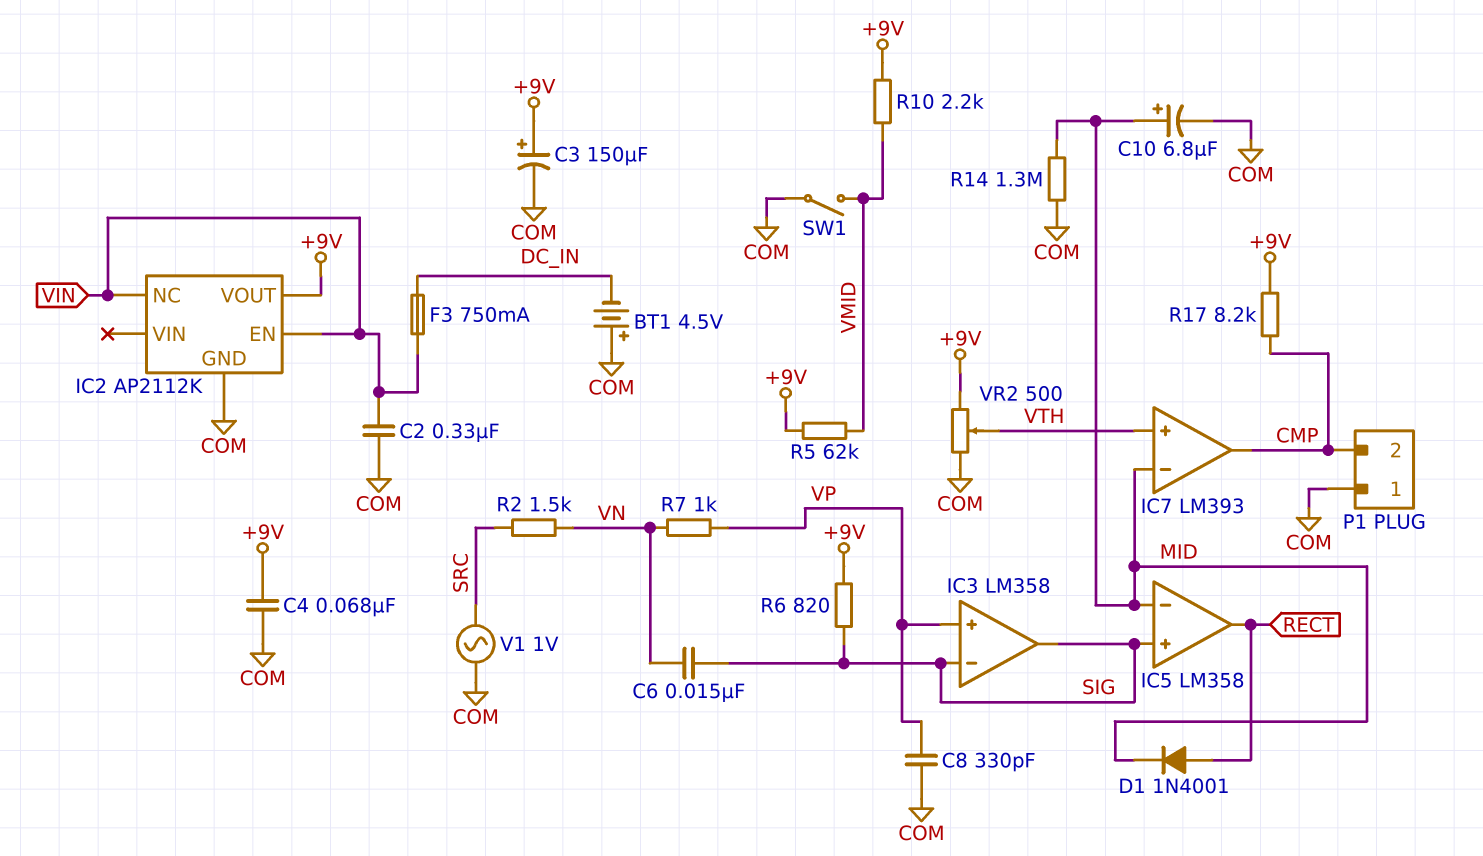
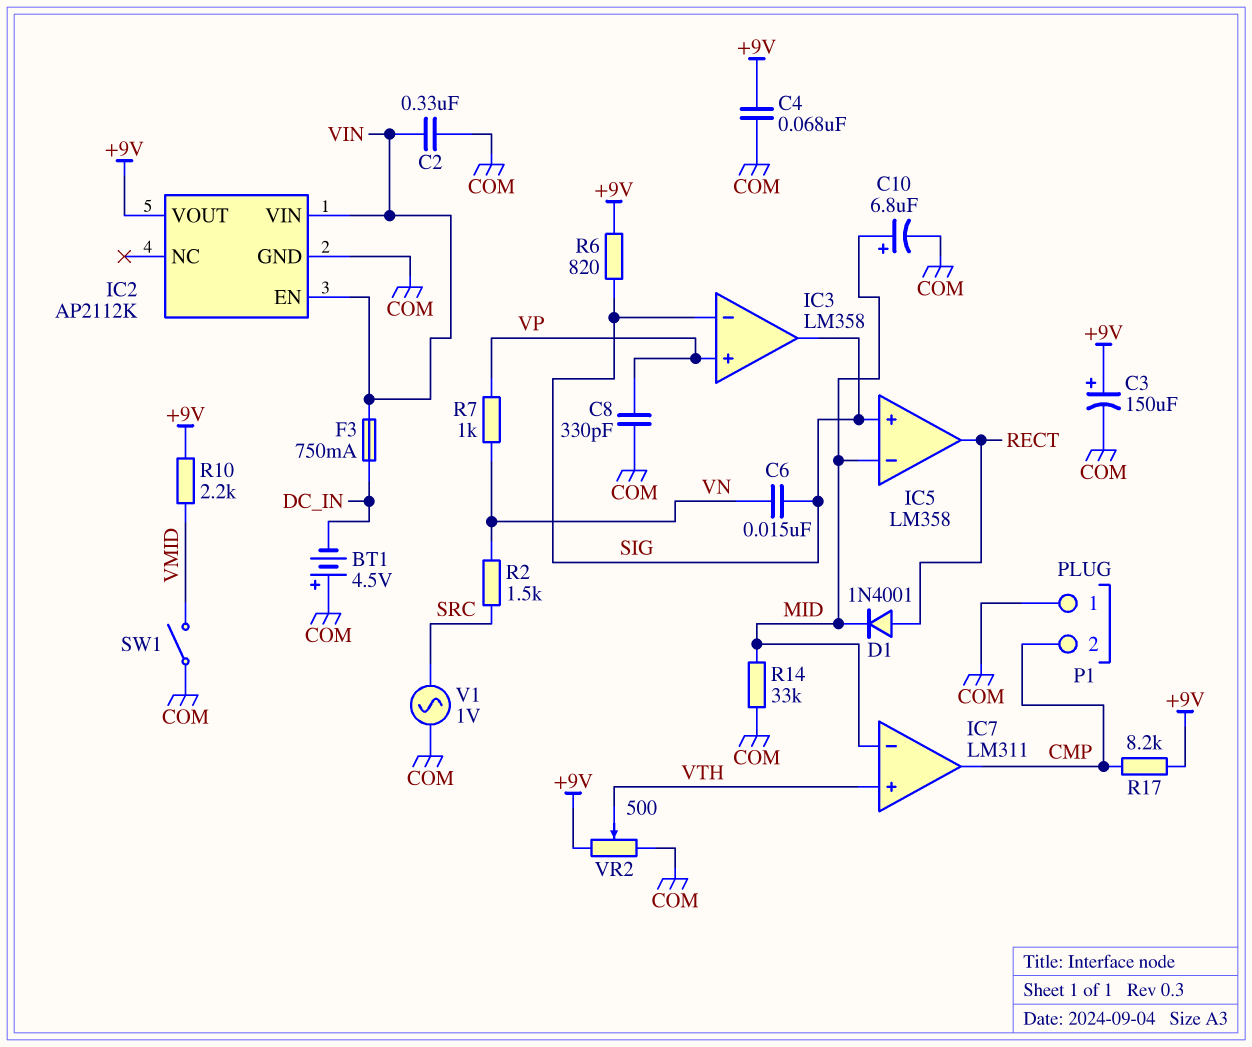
IC2 pin NC: VIN -> none
IC2 pin VIN: none -> VIN
IC7: LM393 -> LM311
R5: 62k (+9V, VMID) -> none
R14: 1.3M (COM, MID) -> 33k (COM, MID)

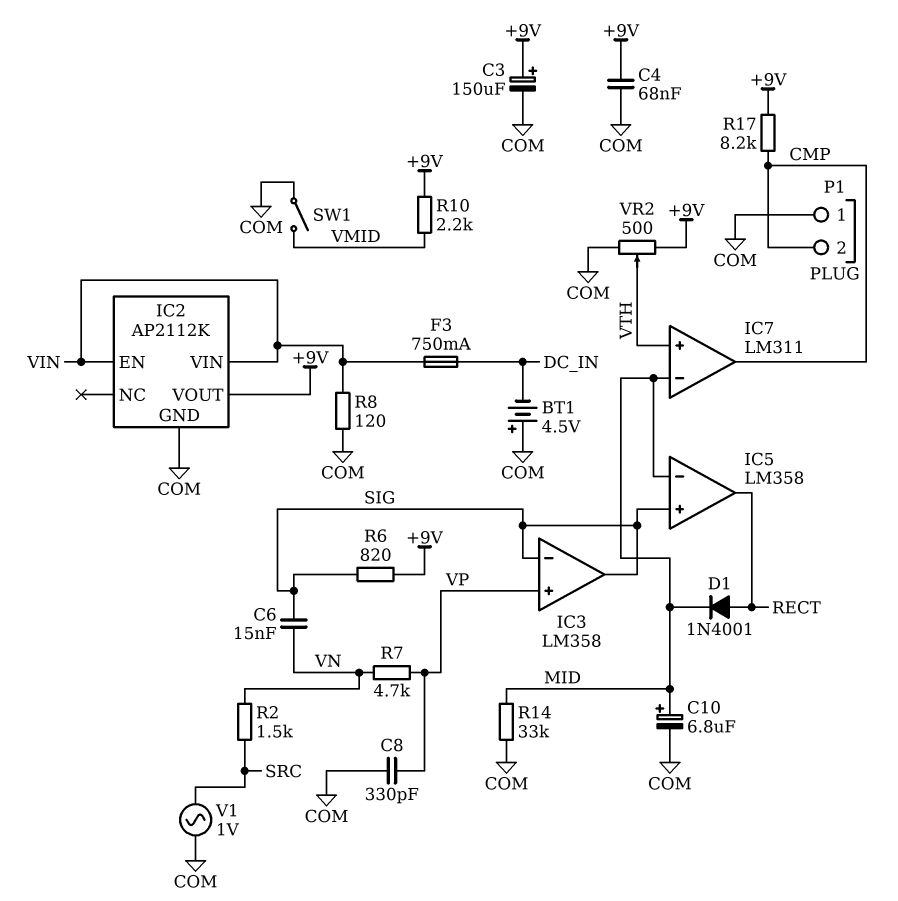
C2: 330nF (COM, VIN) -> none
R7: 1k (VN, VP) -> 4.7k (VN, VP)
R8: none -> 120 (COM, VIN)

